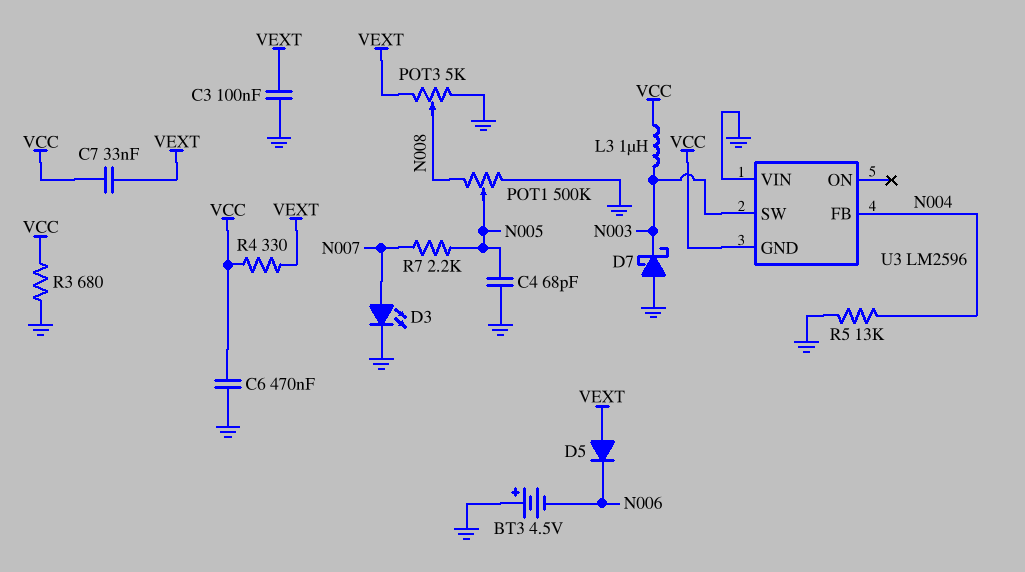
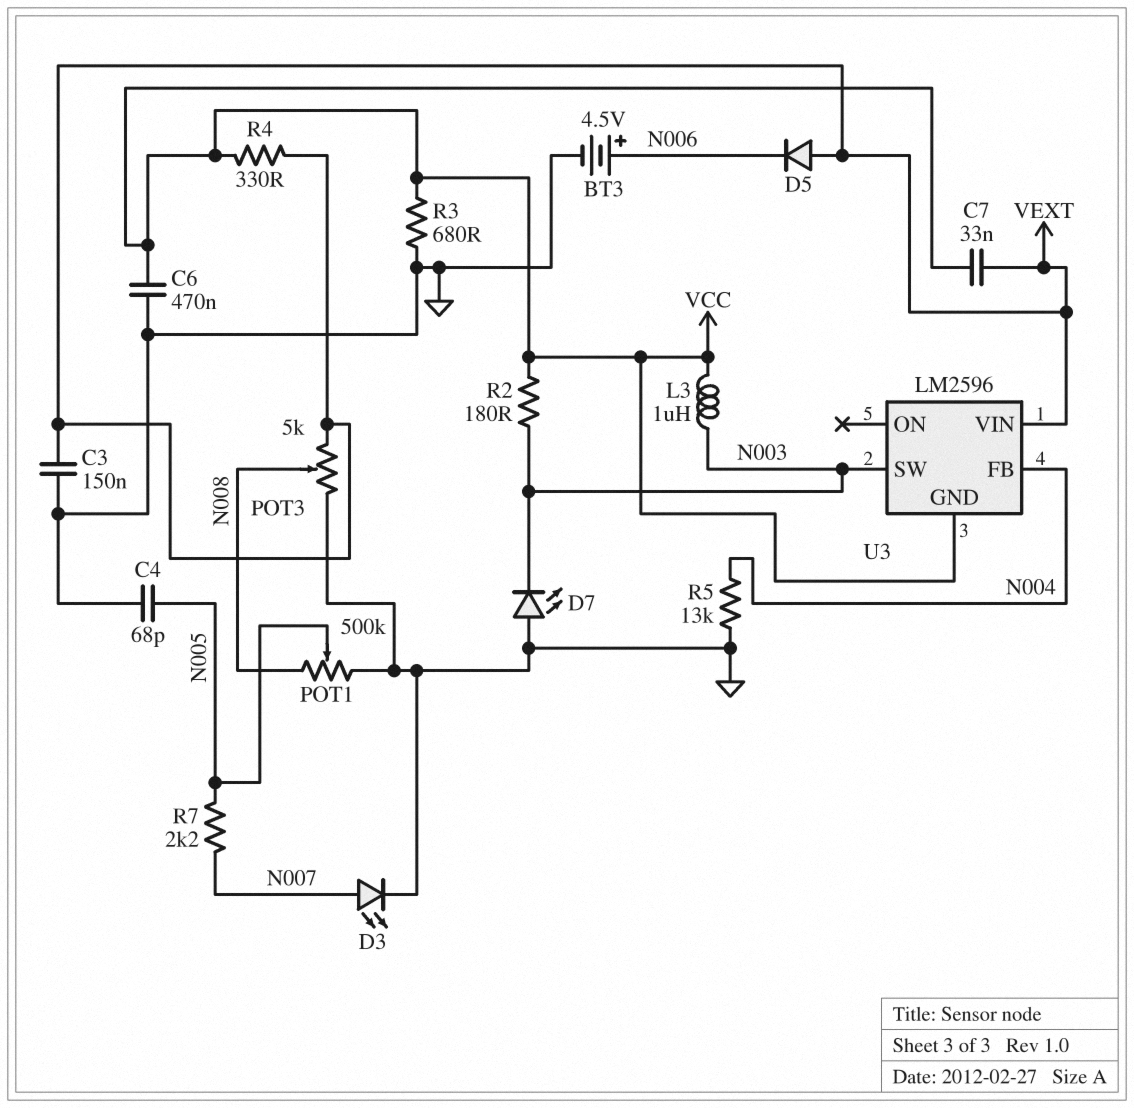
BT3: 4.5V (plus GND, minus N006) -> 4.5V (plus N006, minus GND)
C3: 100nF (GND, VEXT) -> 150nF (GND, VEXT)
D7: schottky (A GND, K N003) -> LED (A GND, K N003)
R2: none -> 180 (N003, VCC)
U3 pin VIN: GND -> VEXT

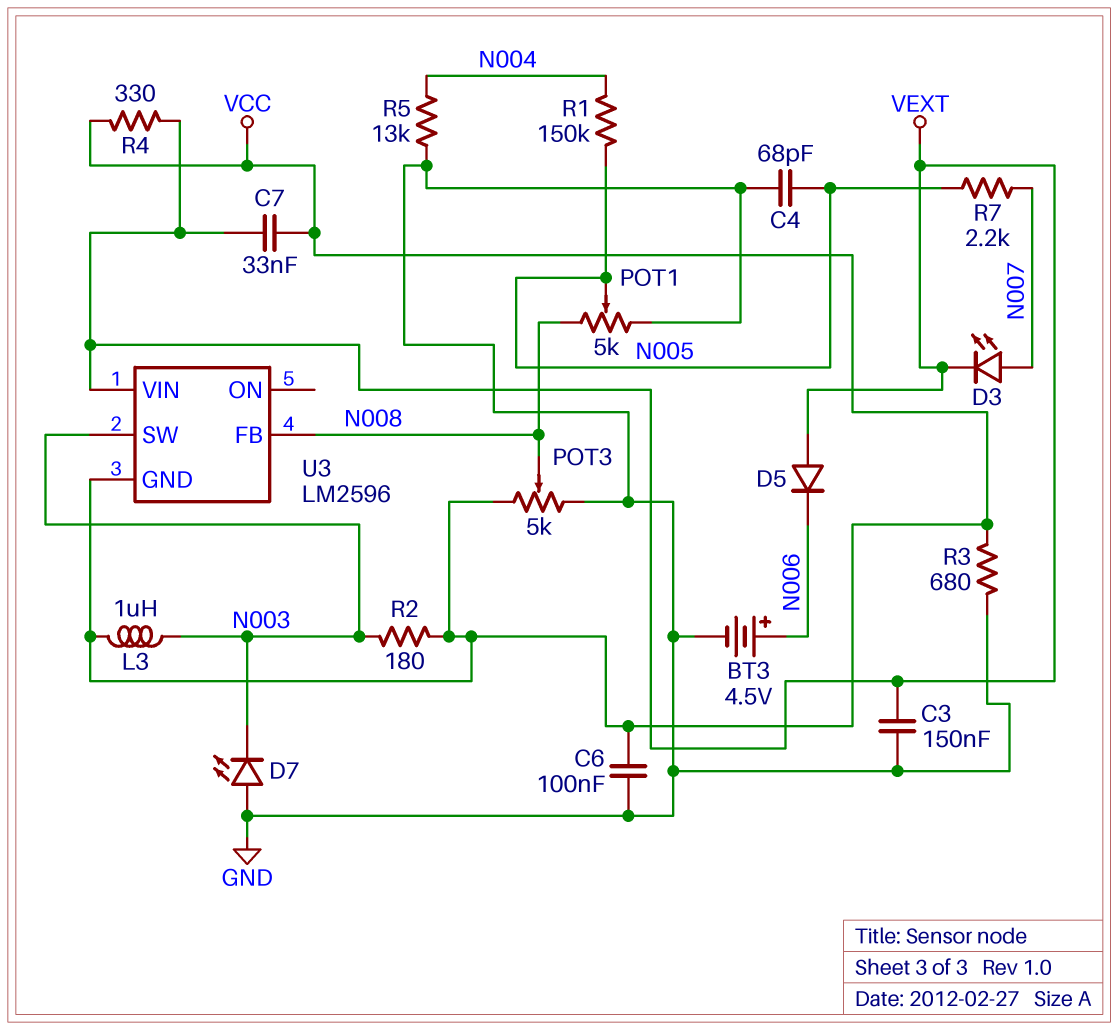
C6: 470nF (GND, VCC) -> 100nF (GND, VCC)
D3: LED (A N007, K GND) -> LED (A N007, K VEXT)
POT1: 500k (GND, N008, wiper N005) -> 5k (GND, N008, wiper N005)
POT3: 5k (GND, VEXT, wiper N008) -> 5k (GND, VCC, wiper N008)
R1: none -> 150k (N004, N005)
U3 pin FB: N004 -> N008

